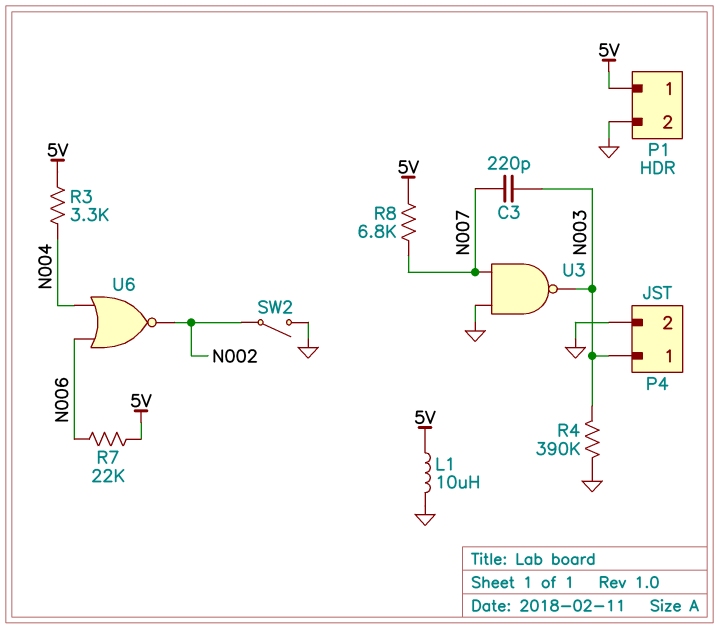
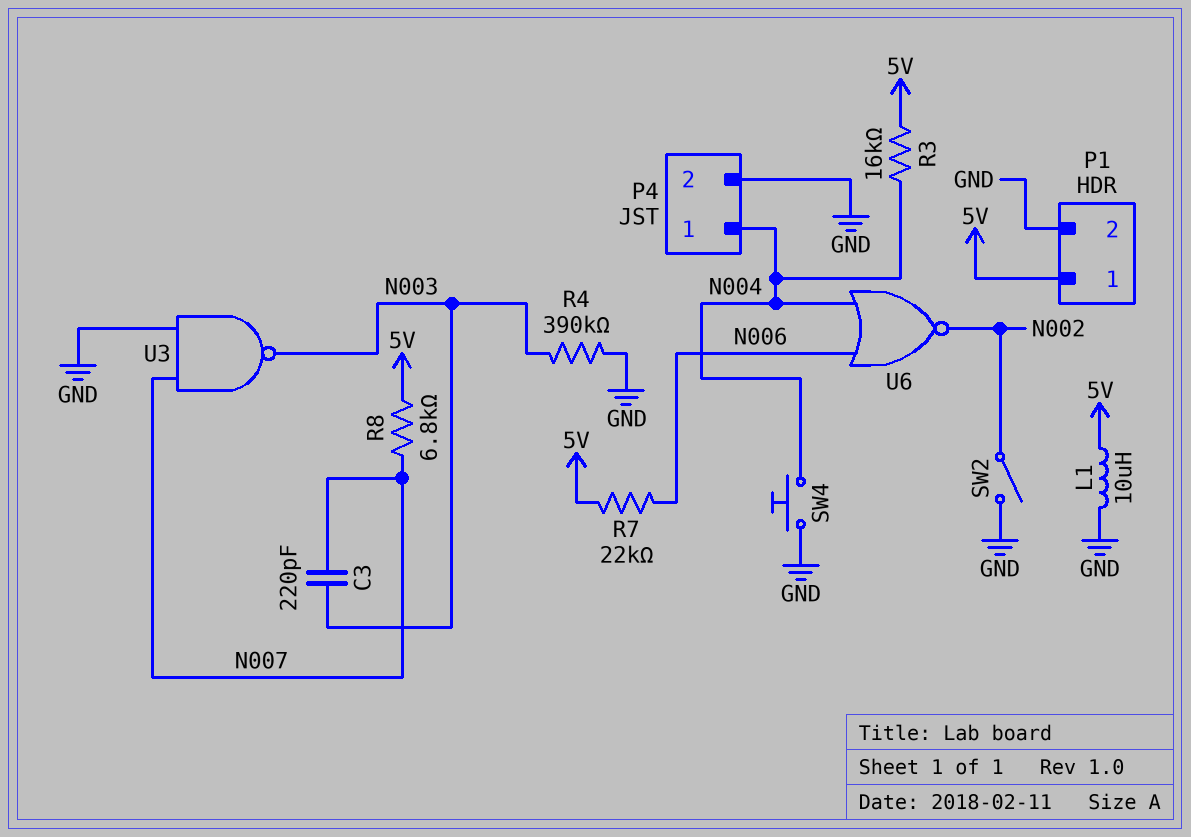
P4 pin 1: N003 -> N004
R3: 3.3k (5V, N004) -> 16k (5V, N004)
SW4: none -> button (GND, N004)

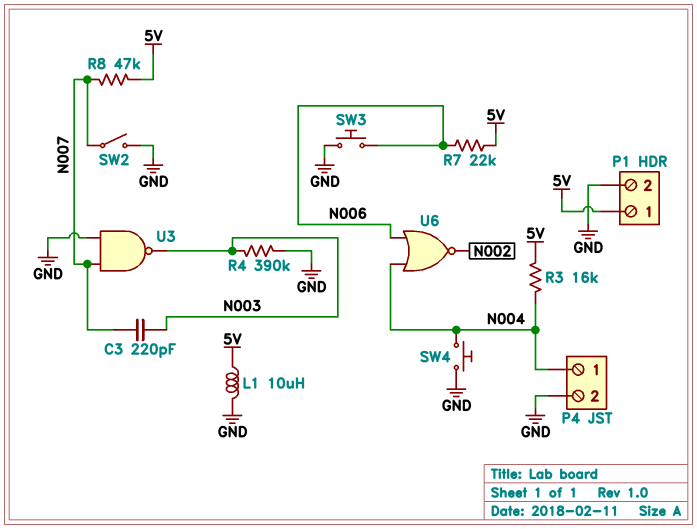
R8: 6.8k (5V, N007) -> 47k (5V, N007)
SW2: switch (GND, N002) -> switch (GND, N007)
SW3: none -> button (GND, N006)

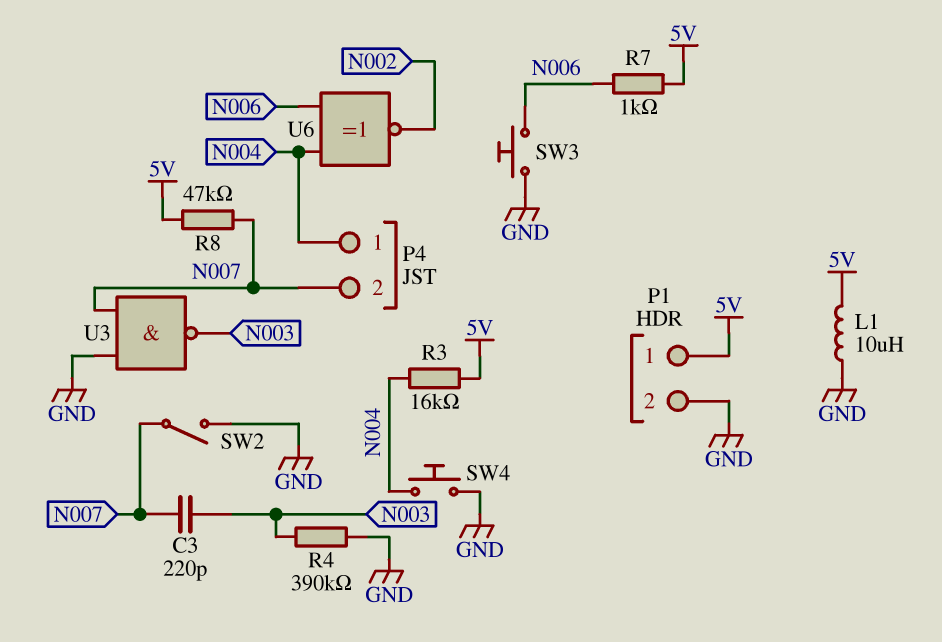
P4 pin 2: GND -> N007
R7: 22k (5V, N006) -> 1k (5V, N006)
U6: NOR (in N004, in N006, out N002) -> XNOR (in N004, in N006, out N002)

